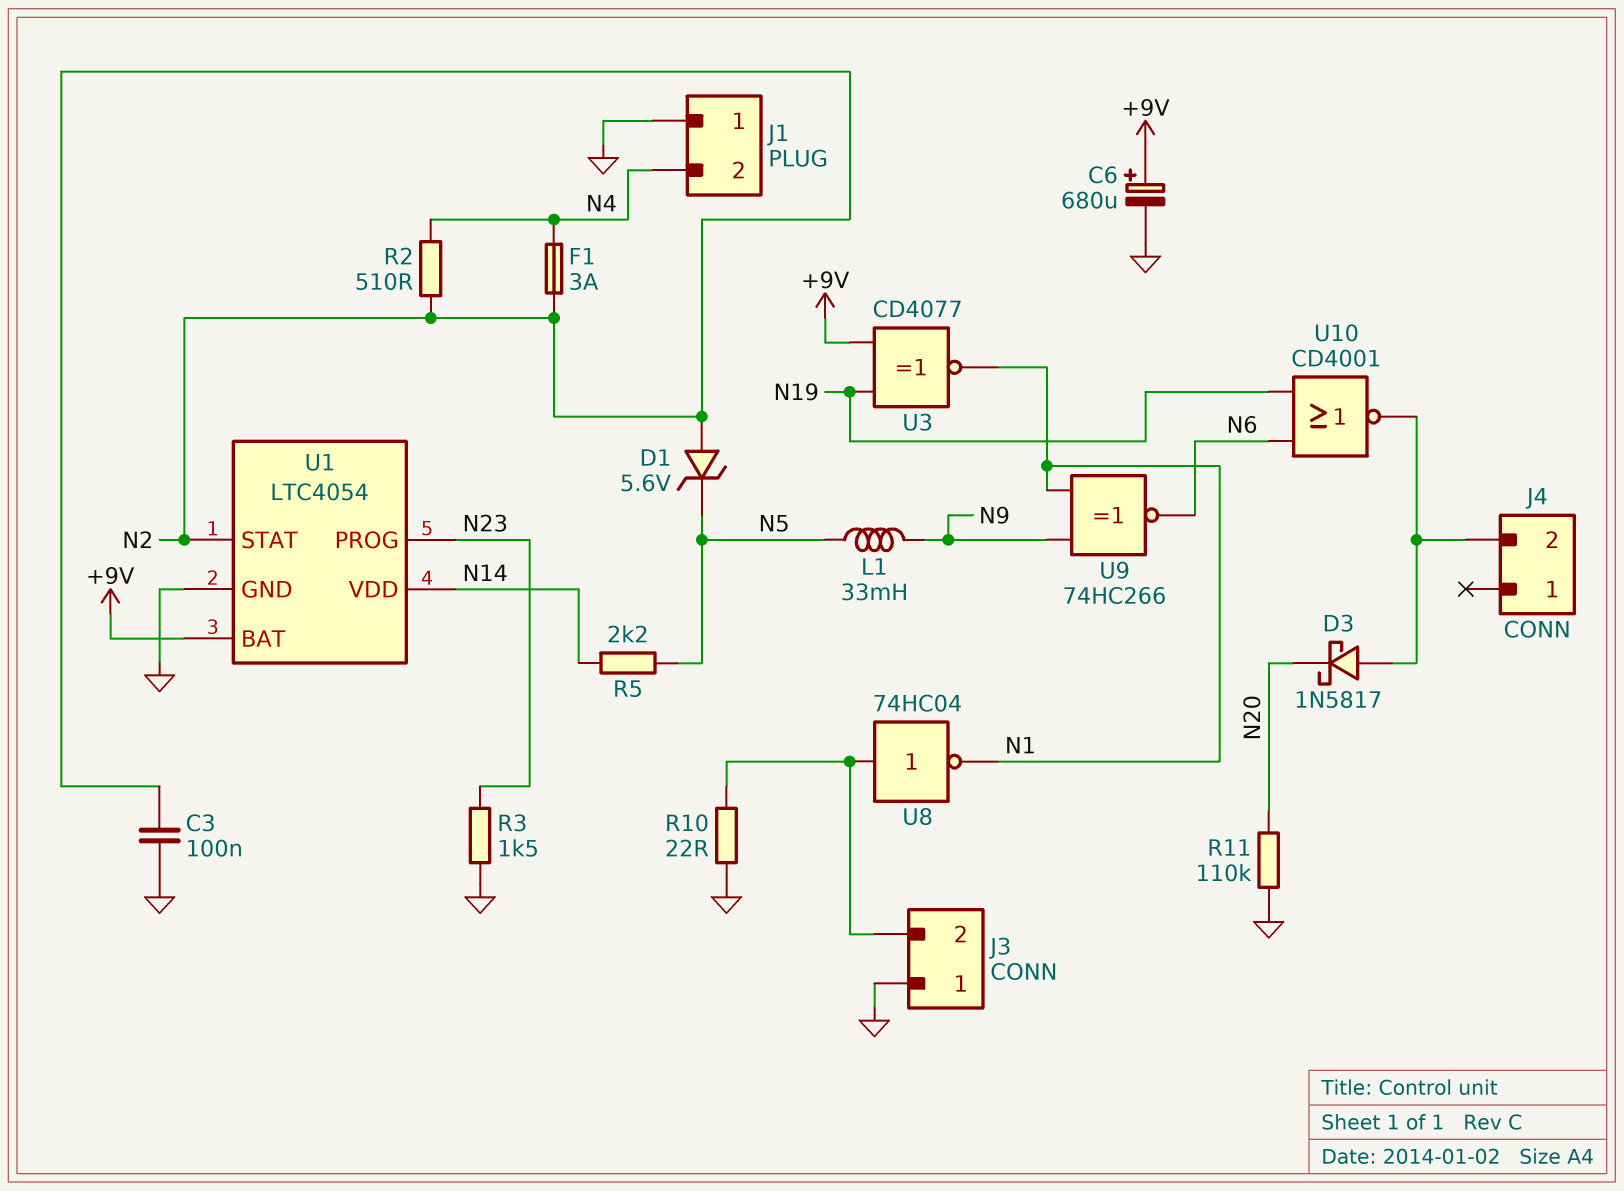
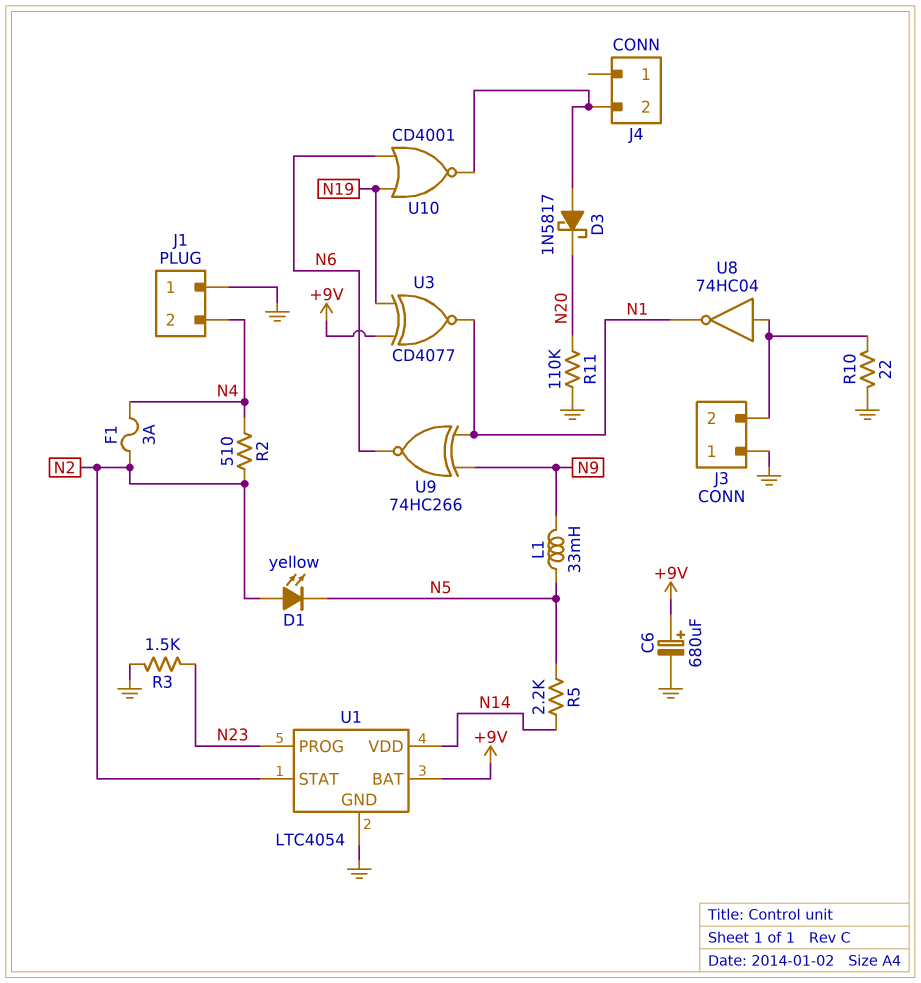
C3: 100nF (GND, N2) -> none
D1: zener 5.6V (A N2, K N5) -> LED yellow (A N2, K N5)

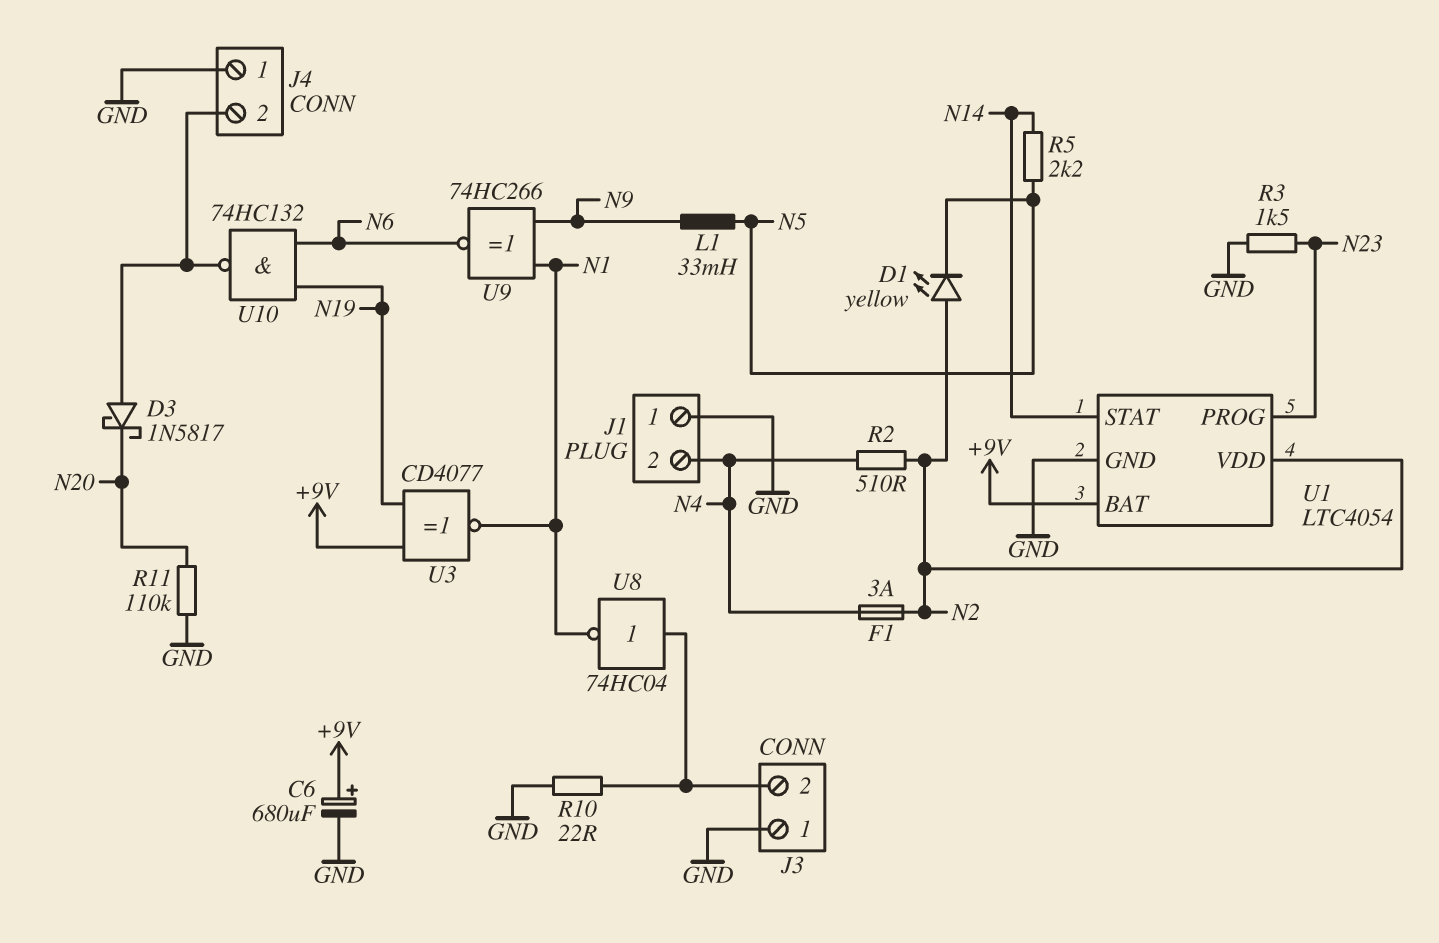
J4 pin 1: none -> GND
U1 pin STAT: N2 -> N14
U1 pin VDD: N14 -> N2
U10: NOR CD4001 (in N6, in N19, out J4/2) -> NAND 74HC132 (in N6, in N19, out J4/2)

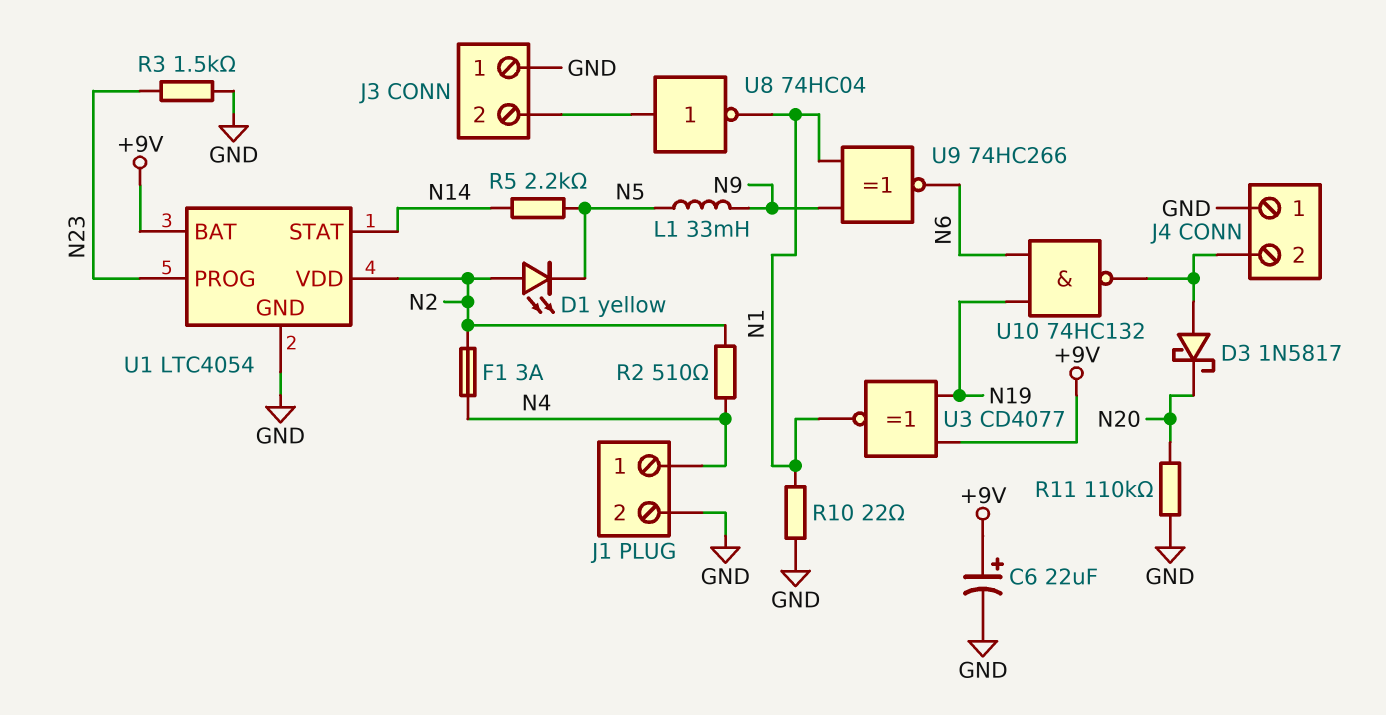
C6: 680uF (plus +9V, minus GND) -> 22uF (plus +9V, minus GND)
J1 pin 1: GND -> N4
J1 pin 2: N4 -> GND
R10: 22 (GND, J3/2) -> 22 (GND, N1)

